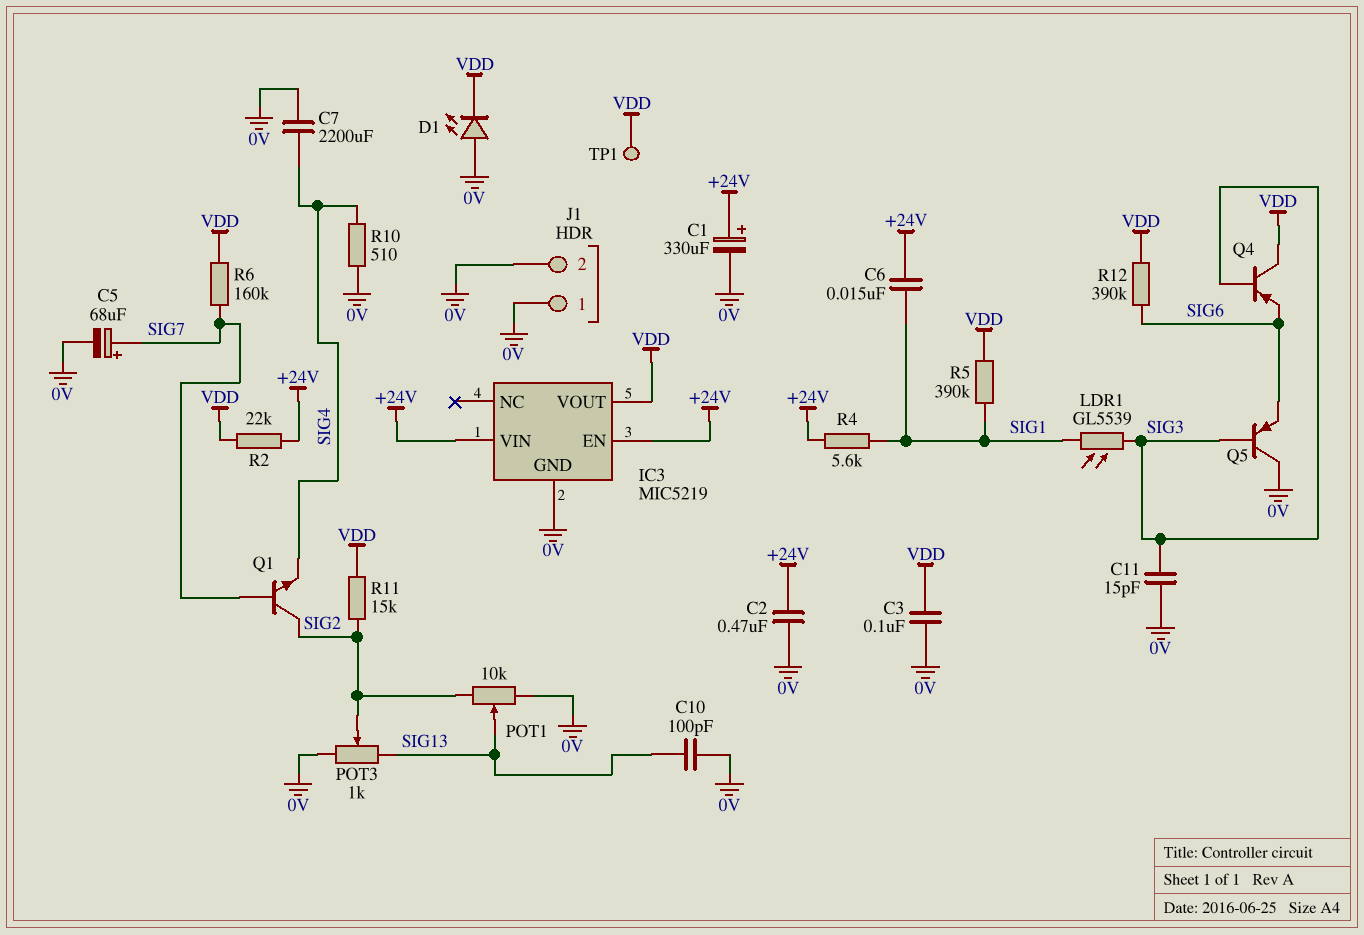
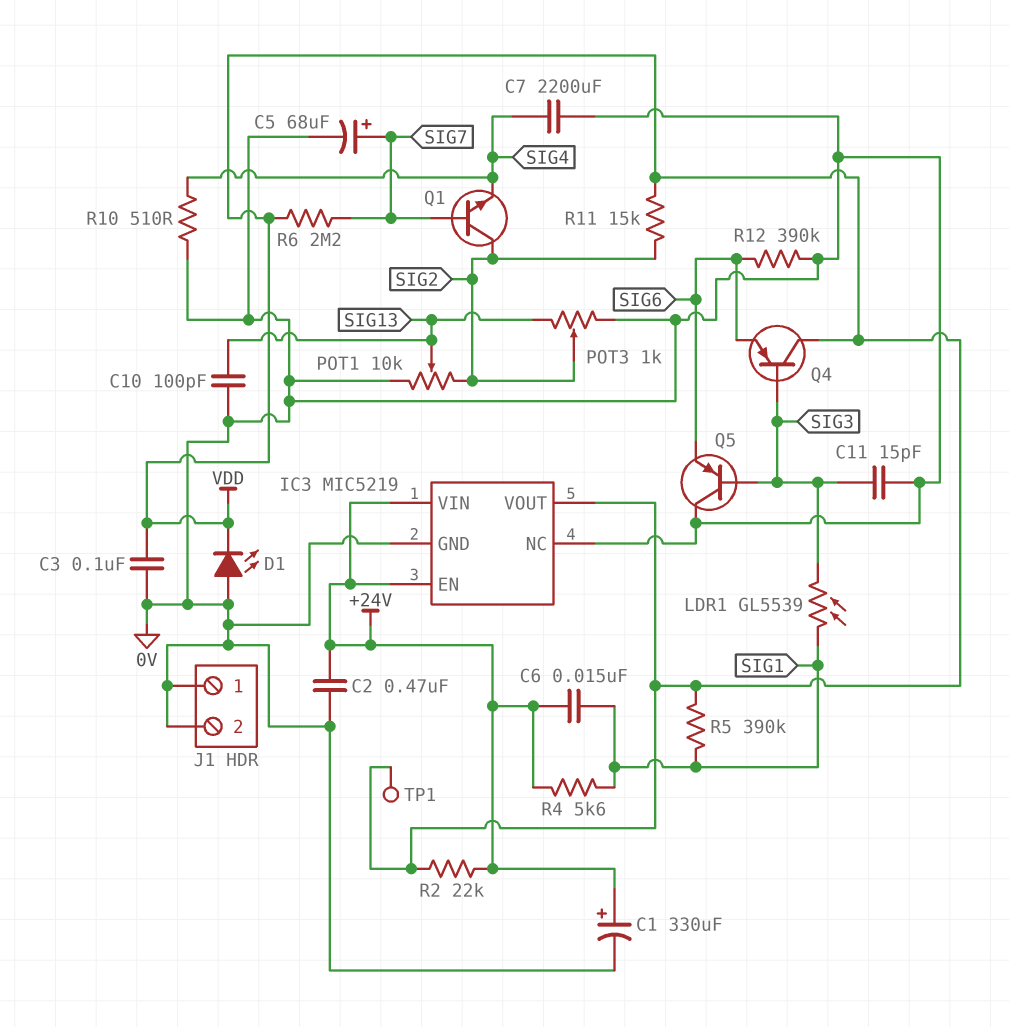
IC3 pin NC: none -> 0V
R6: 160k (SIG7, VDD) -> 2.2M (SIG7, VDD)
R12: 390k (SIG6, VDD) -> 390k (0V, SIG6)

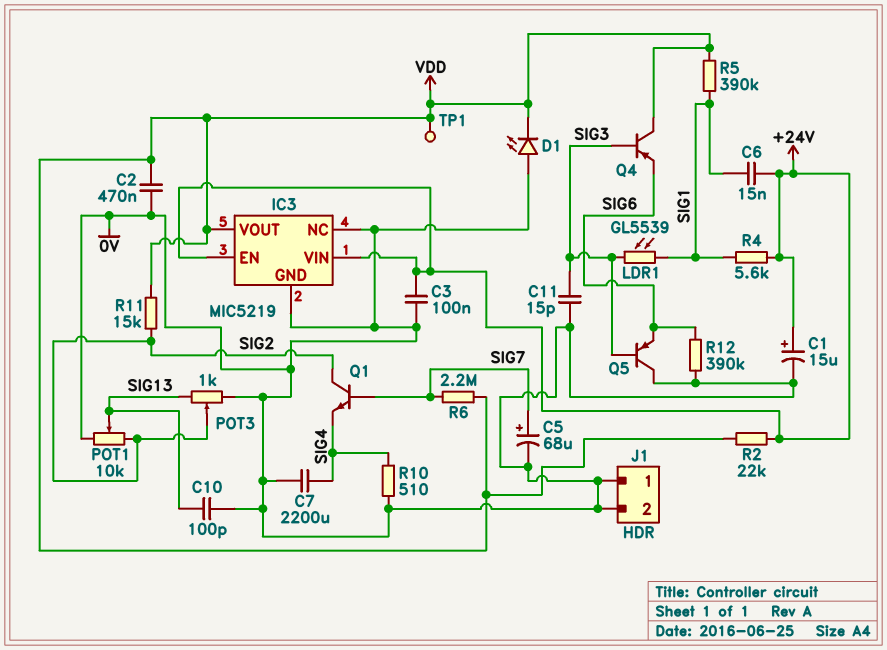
C1: 330uF (plus +24V, minus 0V) -> 15uF (plus +24V, minus 0V)
C2: 470nF (+24V, 0V) -> 470nF (0V, VDD)
C3: 100nF (0V, VDD) -> 100nF (+24V, 0V)

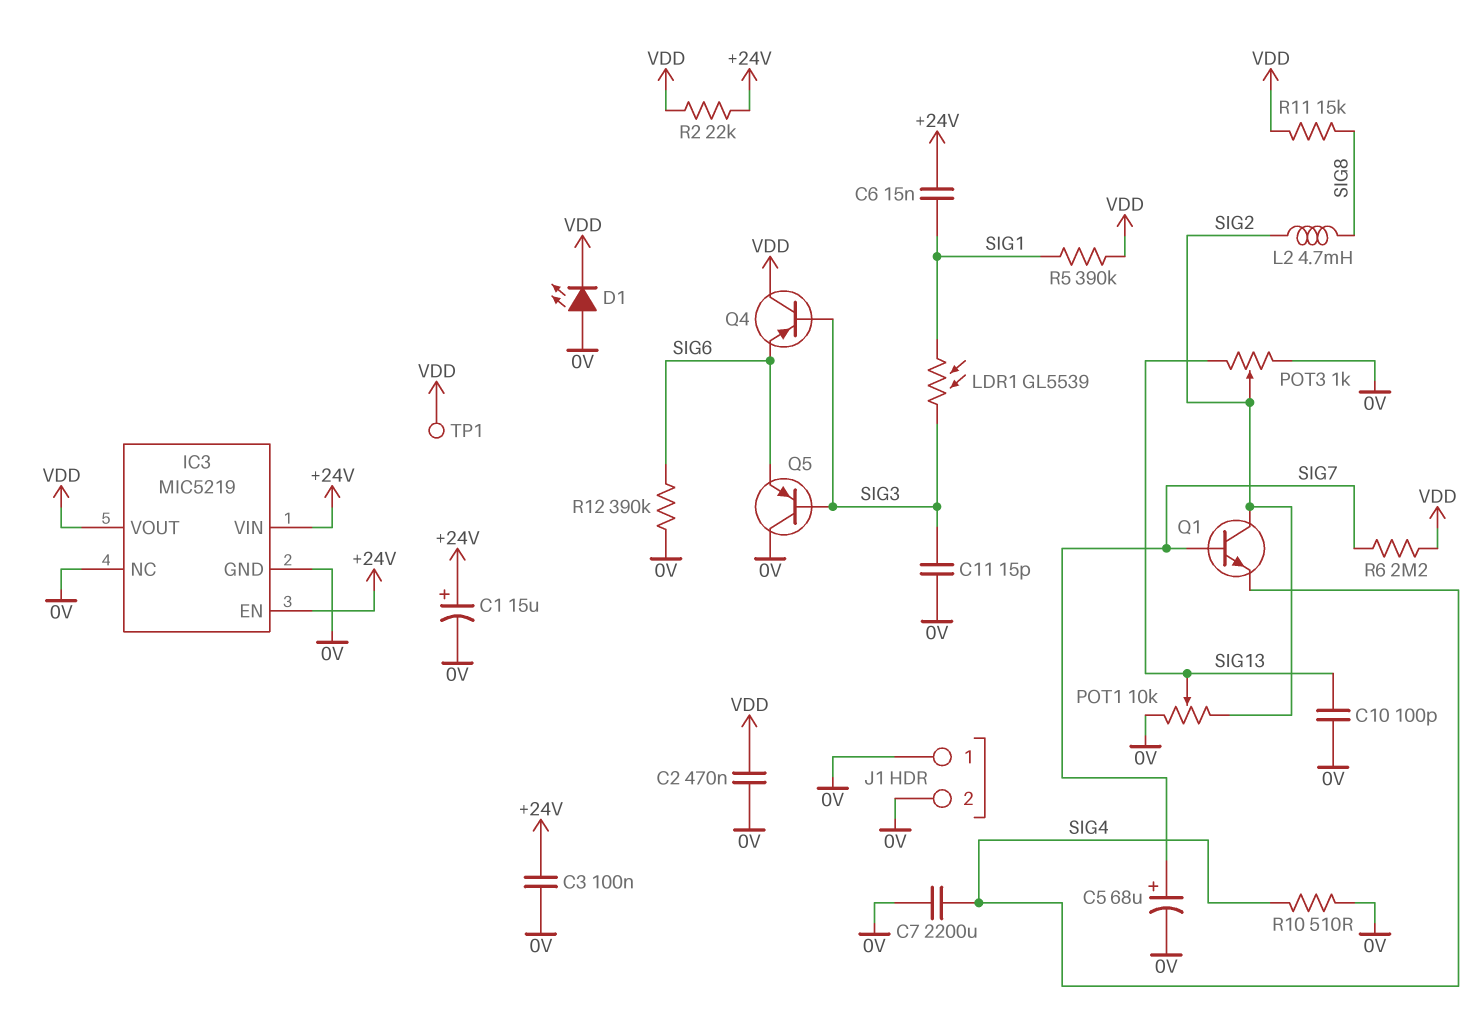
L2: none -> 4.7mH (SIG2, SIG8)
R4: 5.6k (+24V, SIG1) -> none
R11: 15k (SIG2, VDD) -> 15k (SIG8, VDD)

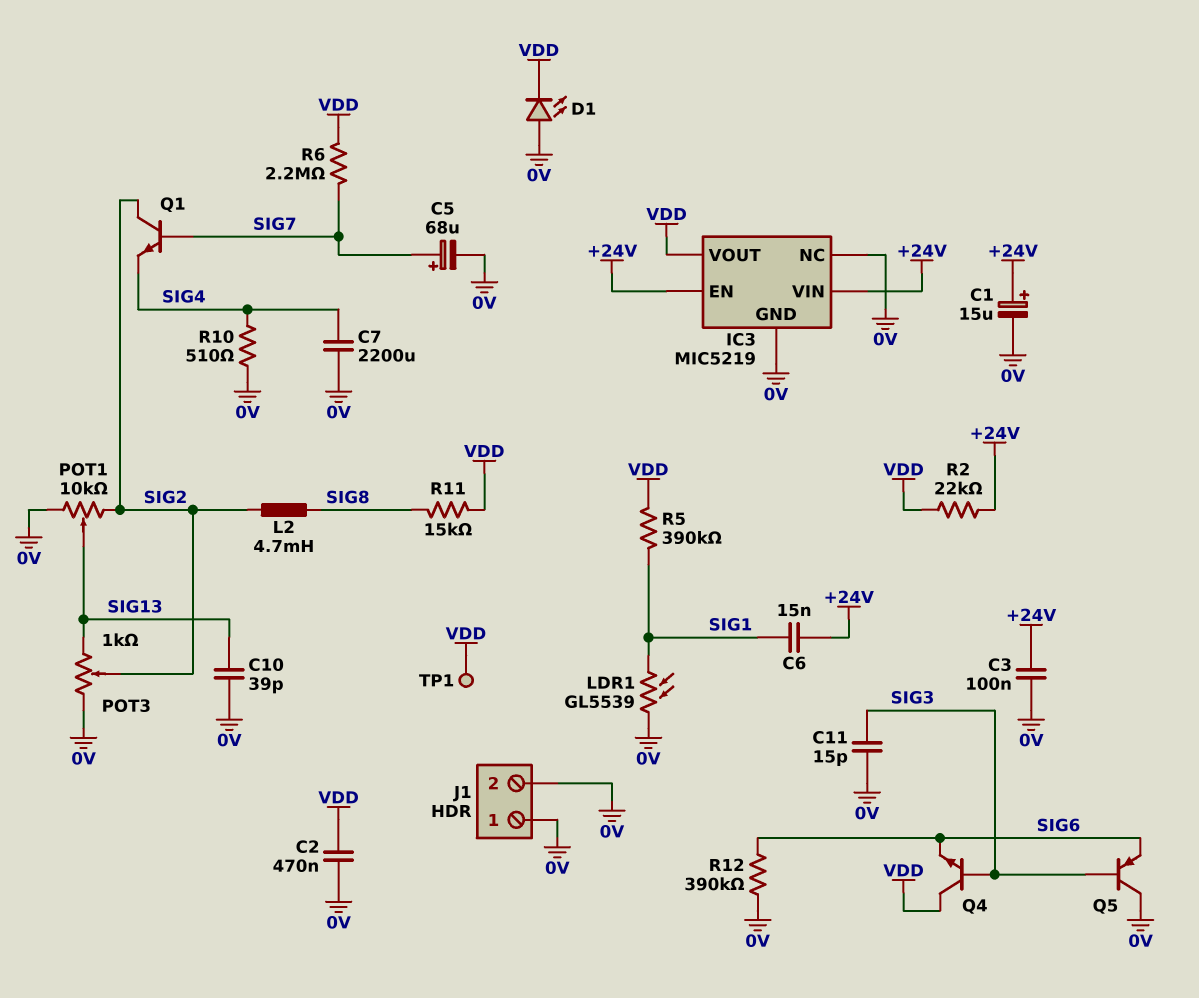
C10: 100pF (0V, SIG13) -> 39pF (0V, SIG13)
LDR1: GL5539 (SIG1, SIG3) -> GL5539 (0V, SIG1)
Q4: PNP (B SIG3, C VDD, E SIG6) -> NPN (B SIG3, C VDD, E SIG6)

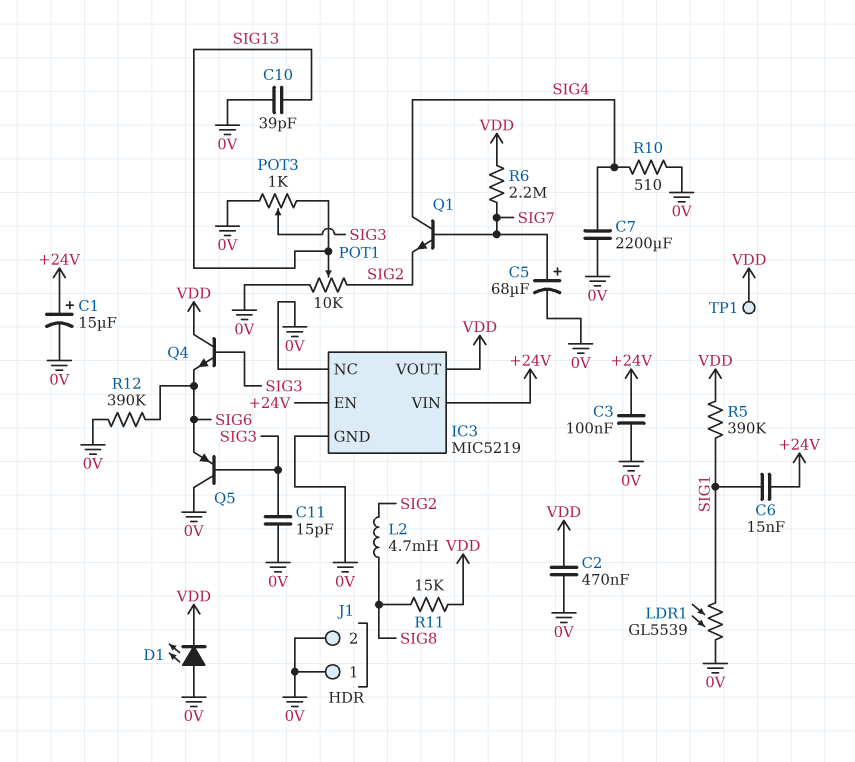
POT3: 1k (0V, SIG13, wiper SIG2) -> 1k (0V, SIG13, wiper SIG3)
Q1: NPN (B SIG7, C SIG2, E SIG4) -> NPN (B SIG7, C SIG4, E SIG2)
R2: 22k (+24V, VDD) -> none

